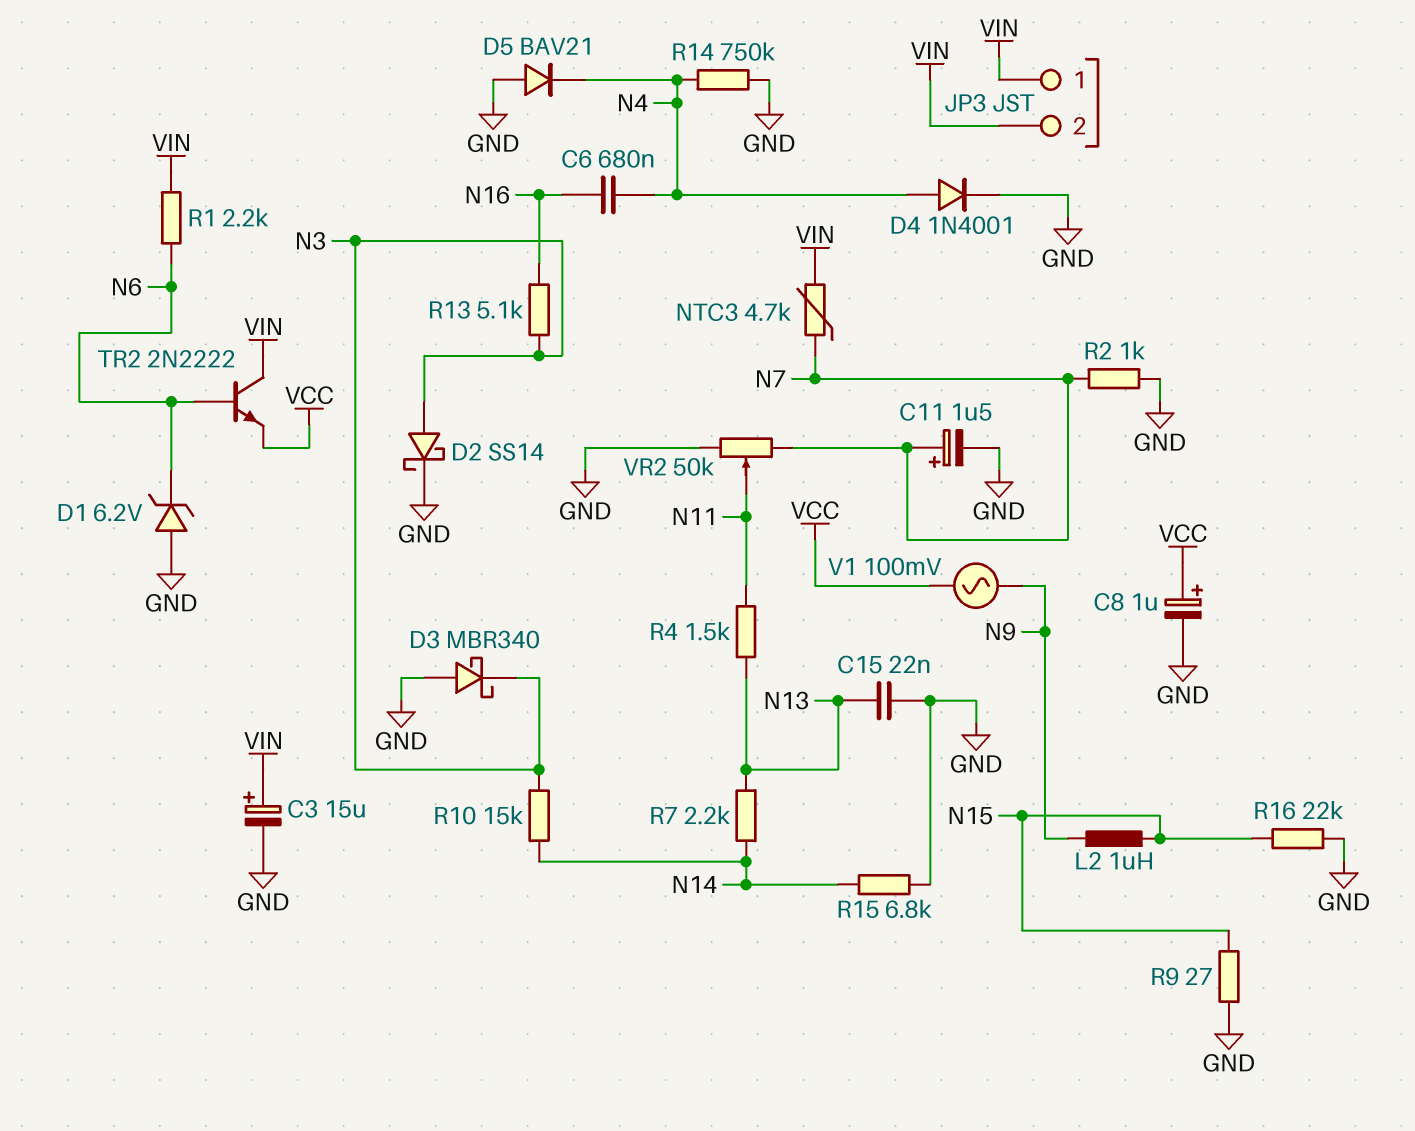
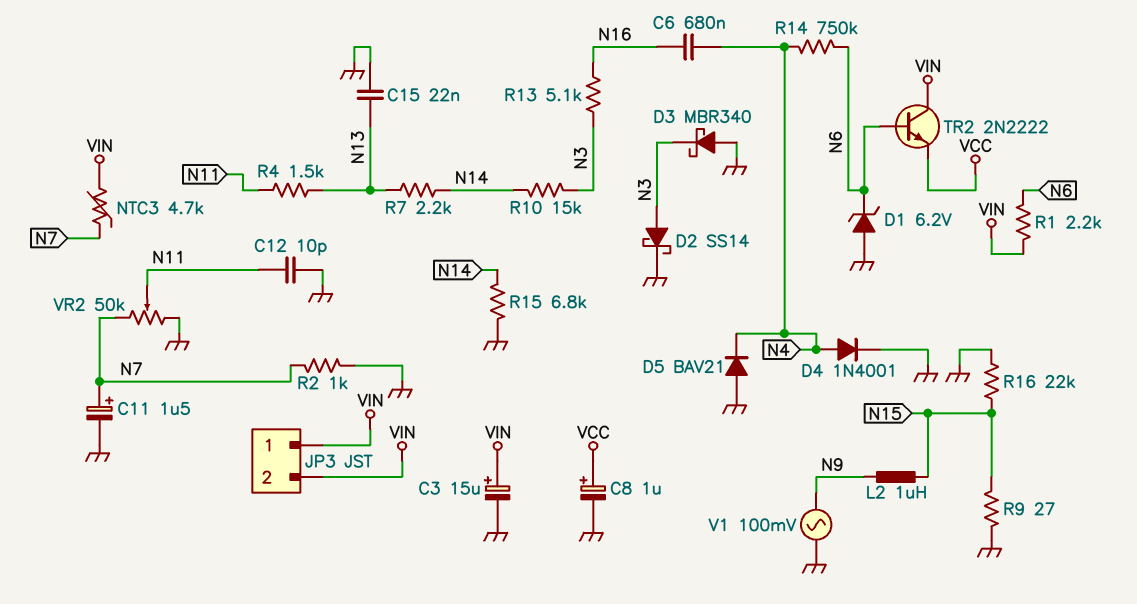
C12: none -> 10pF (GND, N11)
R14: 750k (GND, N4) -> 750k (N4, N6)
V1: AC 100mV (N9, VCC) -> AC 100mV (GND, N9)

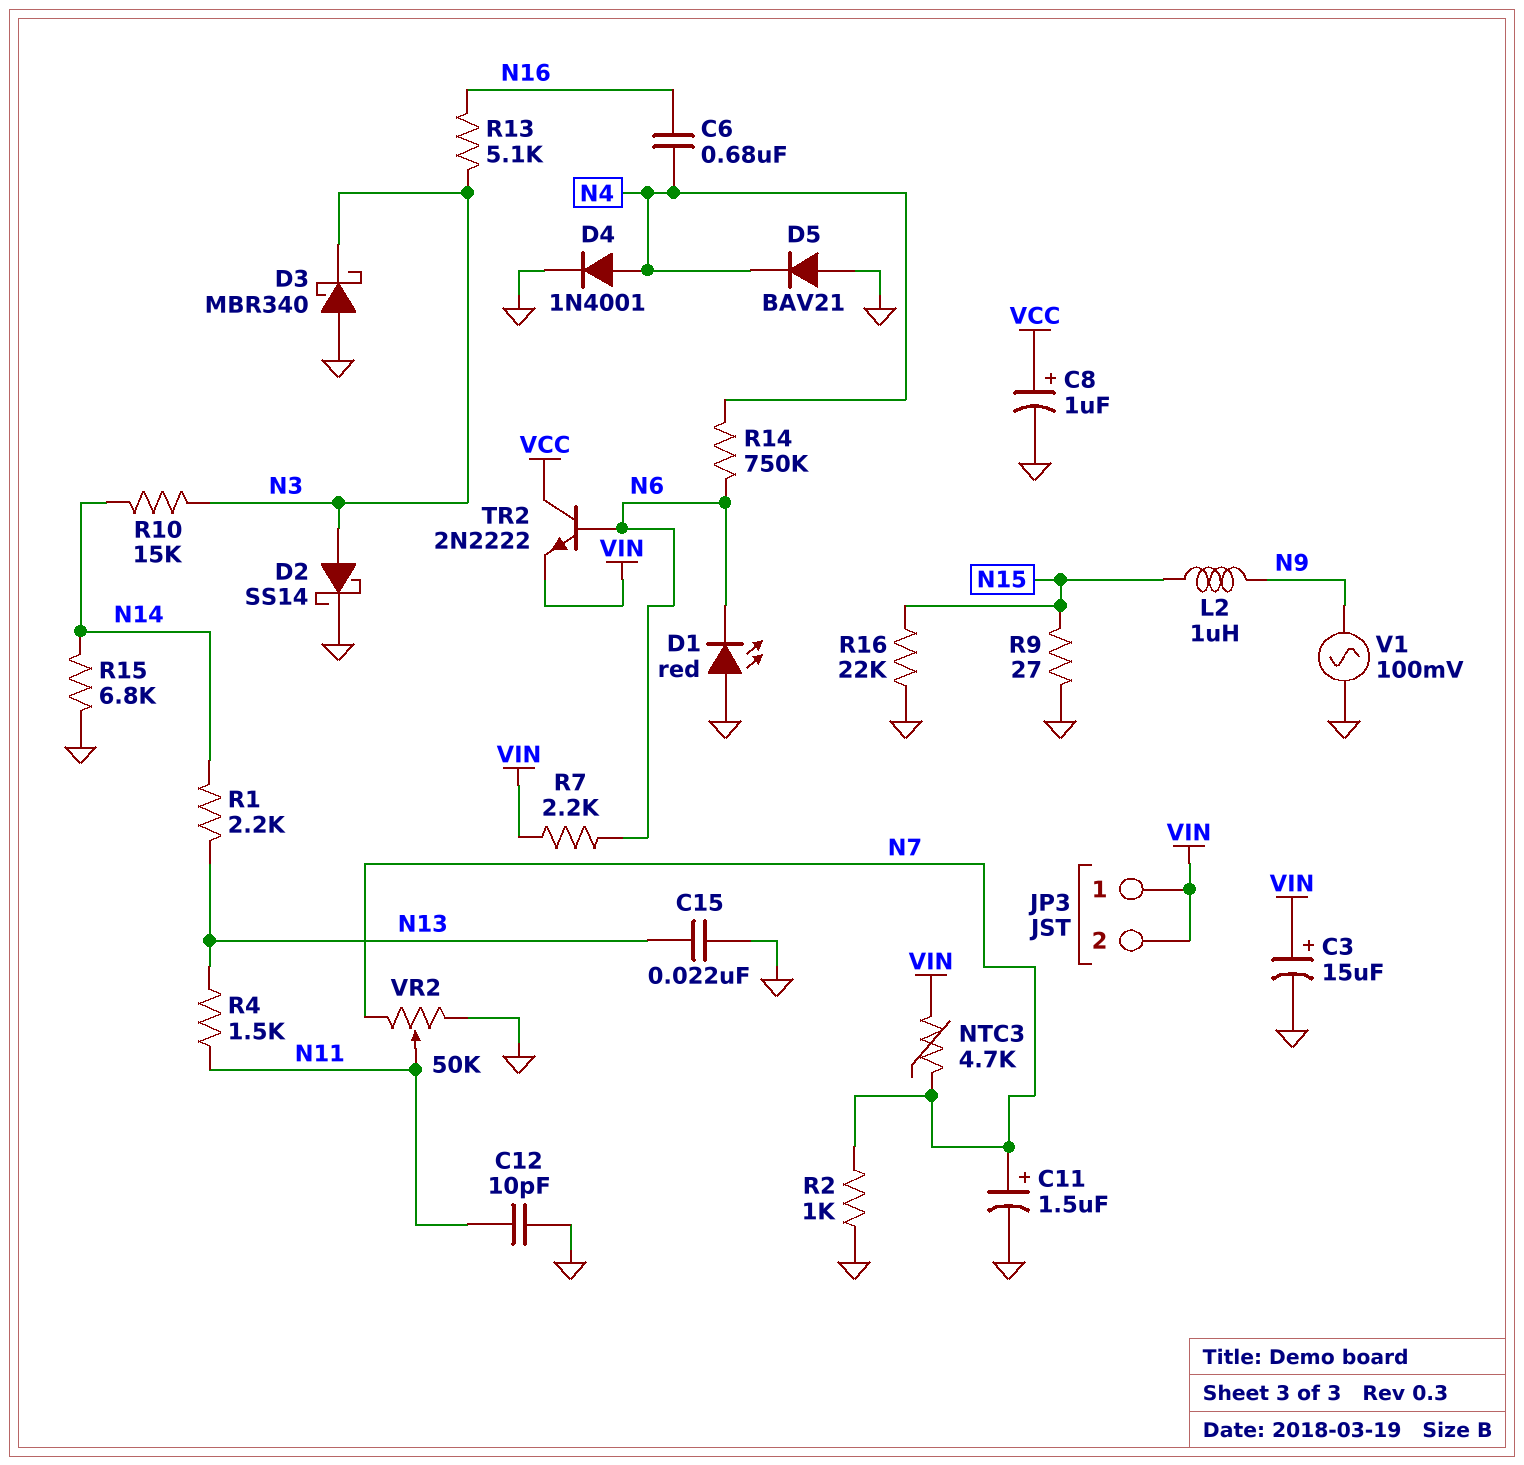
D1: zener 6.2V (A GND, K N6) -> LED red (A GND, K N6)
R1: 2.2k (N6, VIN) -> 2.2k (N13, N14)
R7: 2.2k (N13, N14) -> 2.2k (N6, VIN)
TR2: NPN 2N2222 (B N6, C VIN, E VCC) -> NPN 2N2222 (B N6, C VCC, E VIN)

